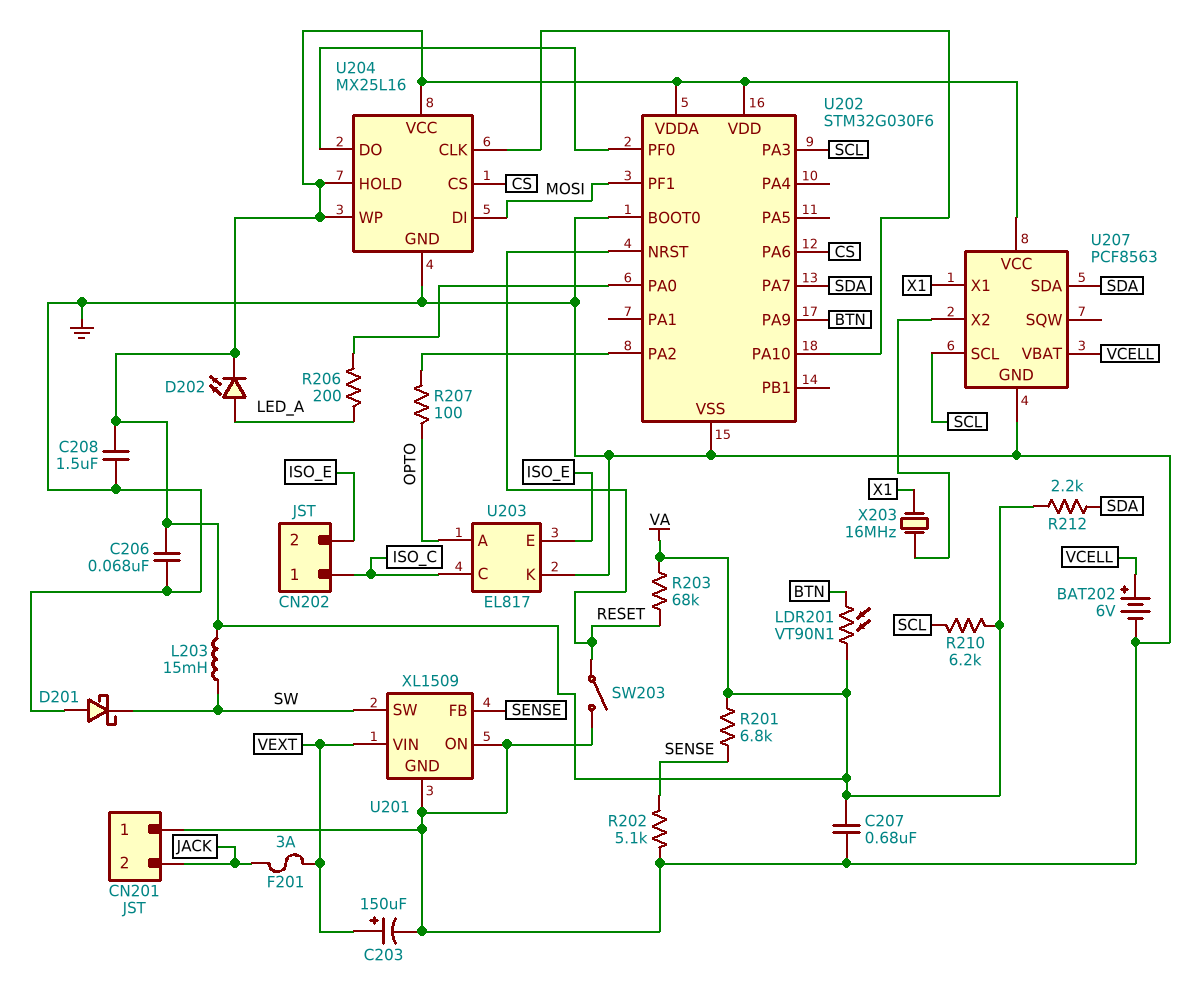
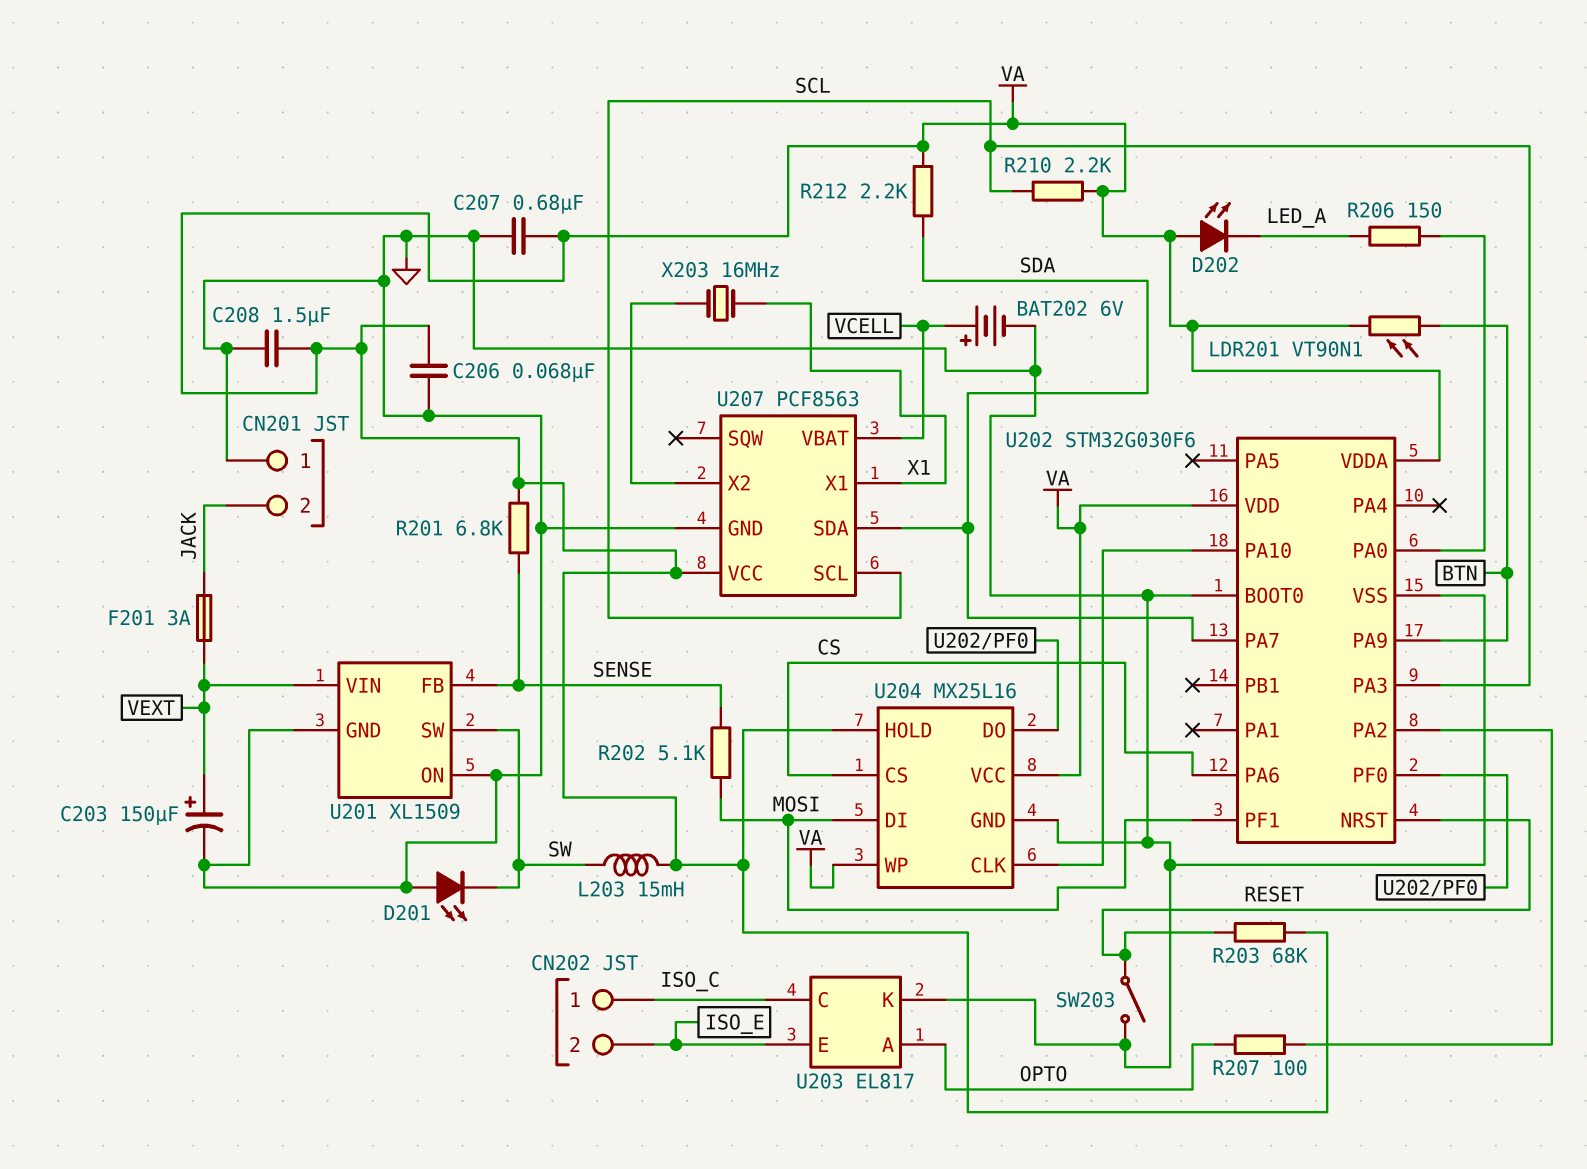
D201: schottky (A GND, K SW) -> LED (A GND, K SW)
D202: LED (A LED_A, K VA) -> LED (A VA, K LED_A)
R202: 5.1k (GND, SENSE) -> 5.1k (MOSI, SENSE)
R206: 200 (LED_A, U202/PA0) -> 150 (LED_A, U202/PA0)
R210: 6.2k (SCL, VA) -> 2.2k (SCL, VA)

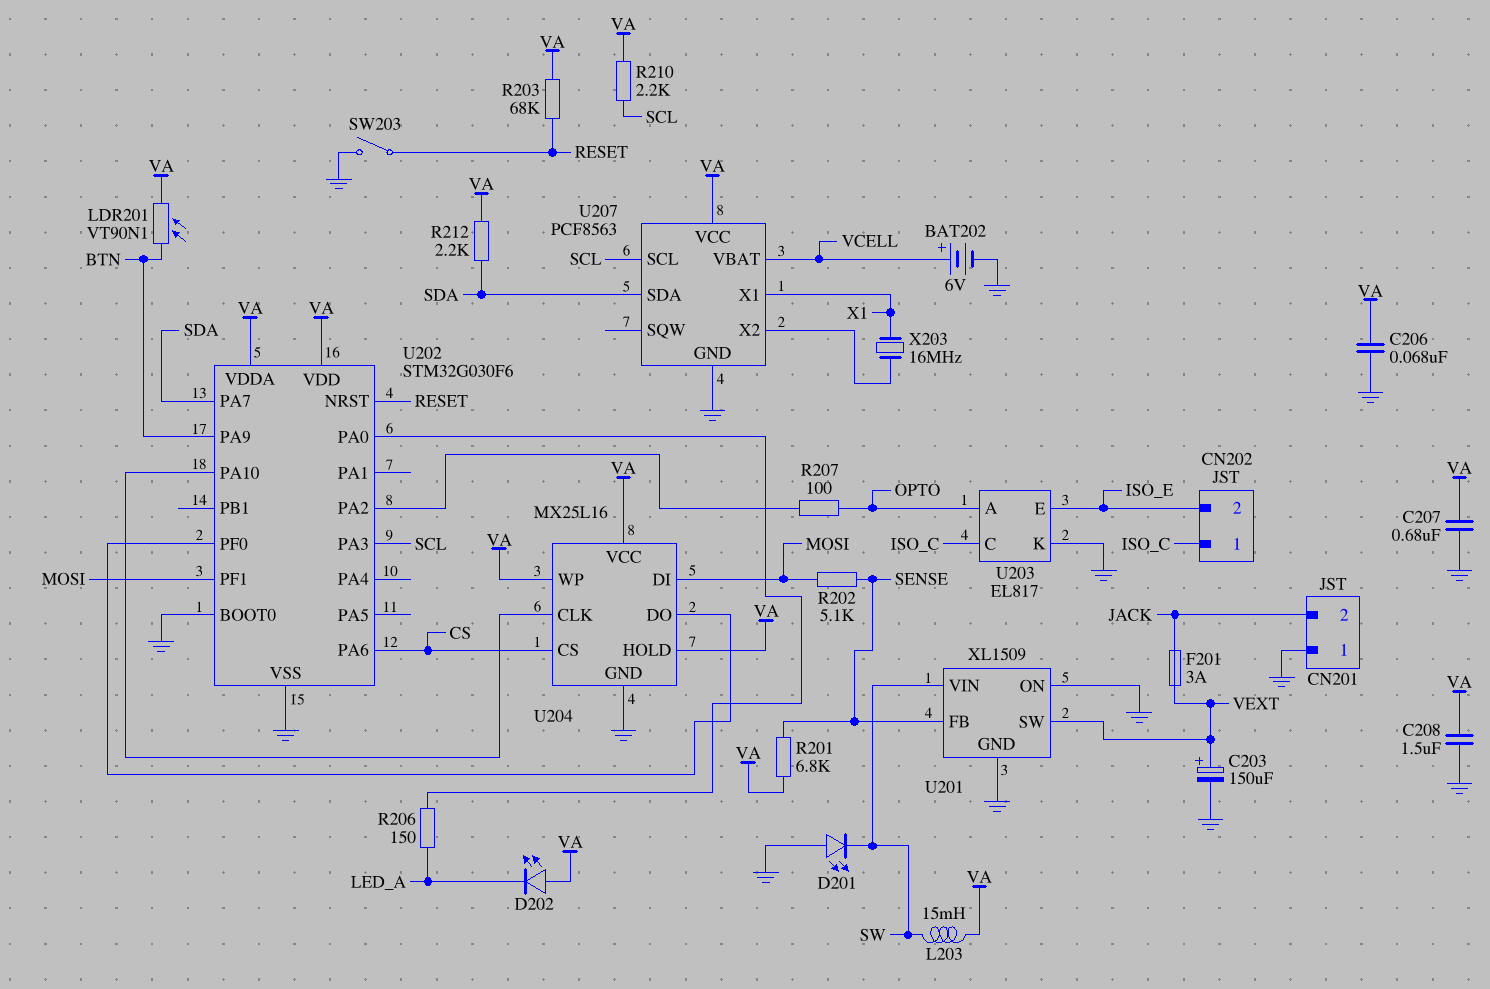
U201 pin SW: SW -> VEXT
U201 pin VIN: VEXT -> SW

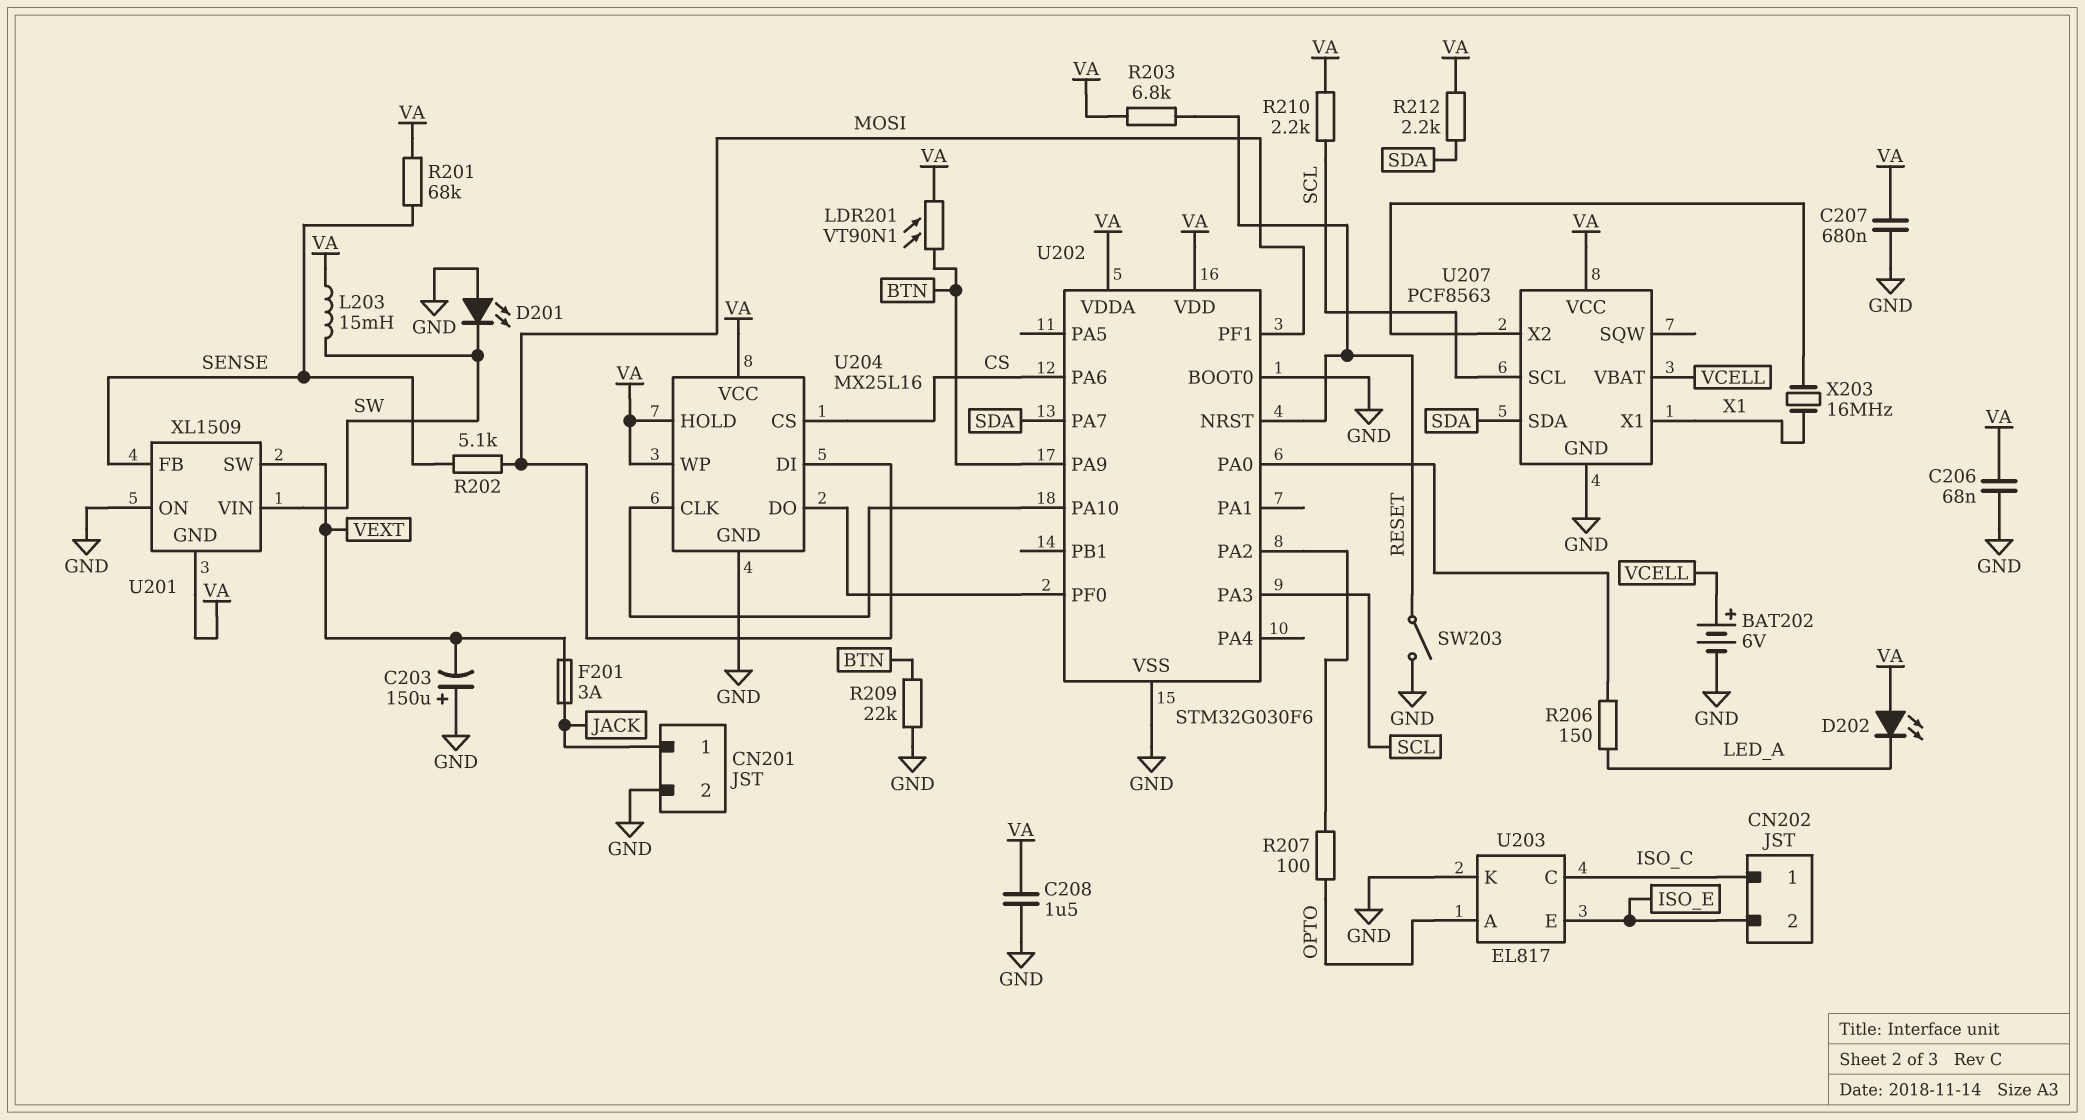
C203: 150uF (plus VEXT, minus GND) -> 150uF (plus GND, minus VEXT)
CN201 pin 1: GND -> JACK
CN201 pin 2: JACK -> GND
R201: 6.8k (SENSE, VA) -> 68k (SENSE, VA)
R203: 68k (RESET, VA) -> 6.8k (RESET, VA)
R209: none -> 22k (BTN, GND)
U201 pin GND: GND -> VA

